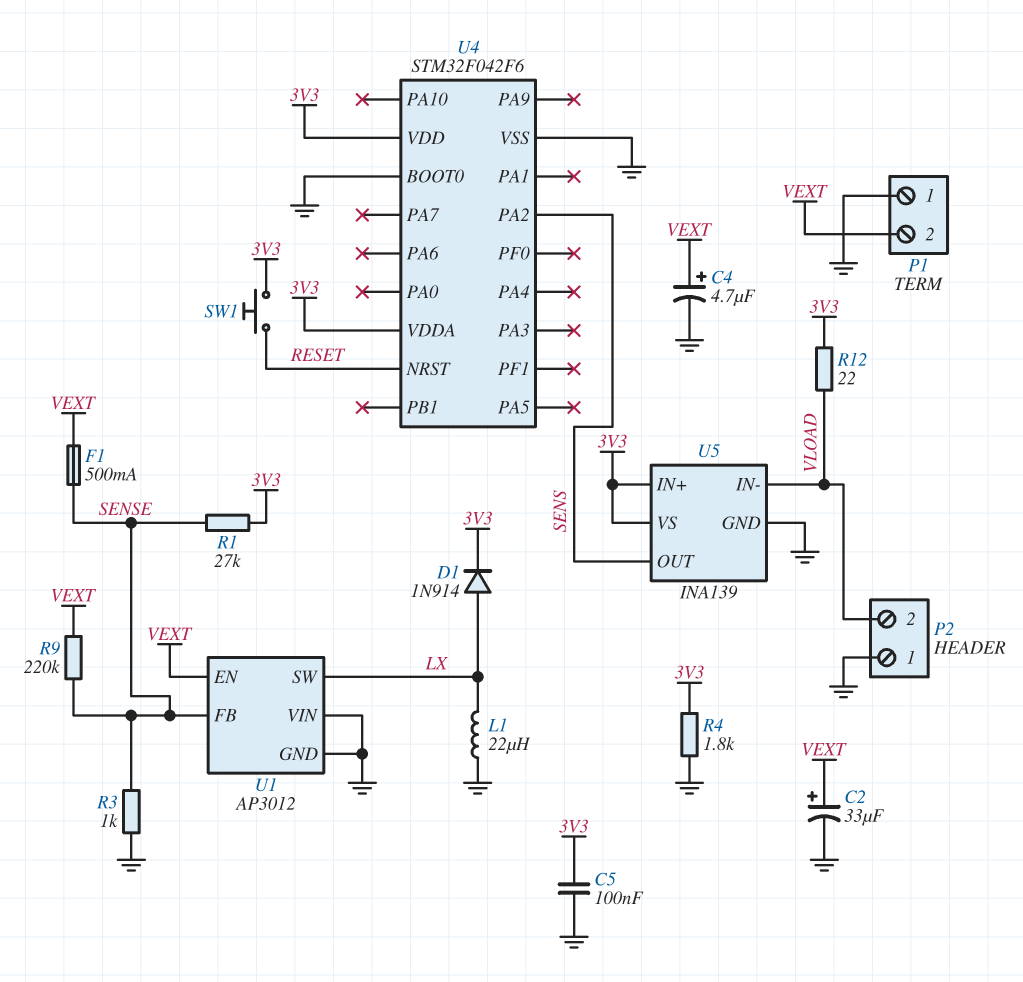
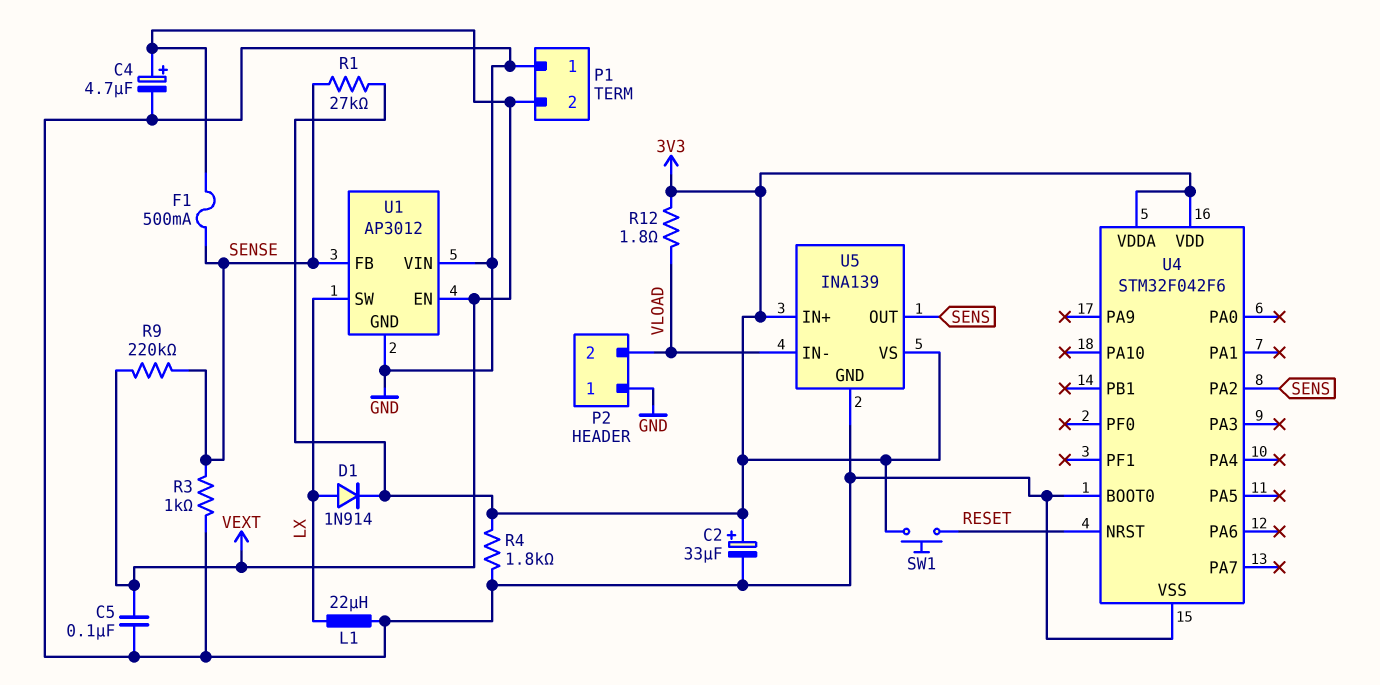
C2: 33uF (plus VEXT, minus GND) -> 33uF (plus 3V3, minus GND)
C5: 100nF (3V3, GND) -> 100nF (GND, VEXT)
R12: 22 (3V3, VLOAD) -> 1.8 (3V3, VLOAD)

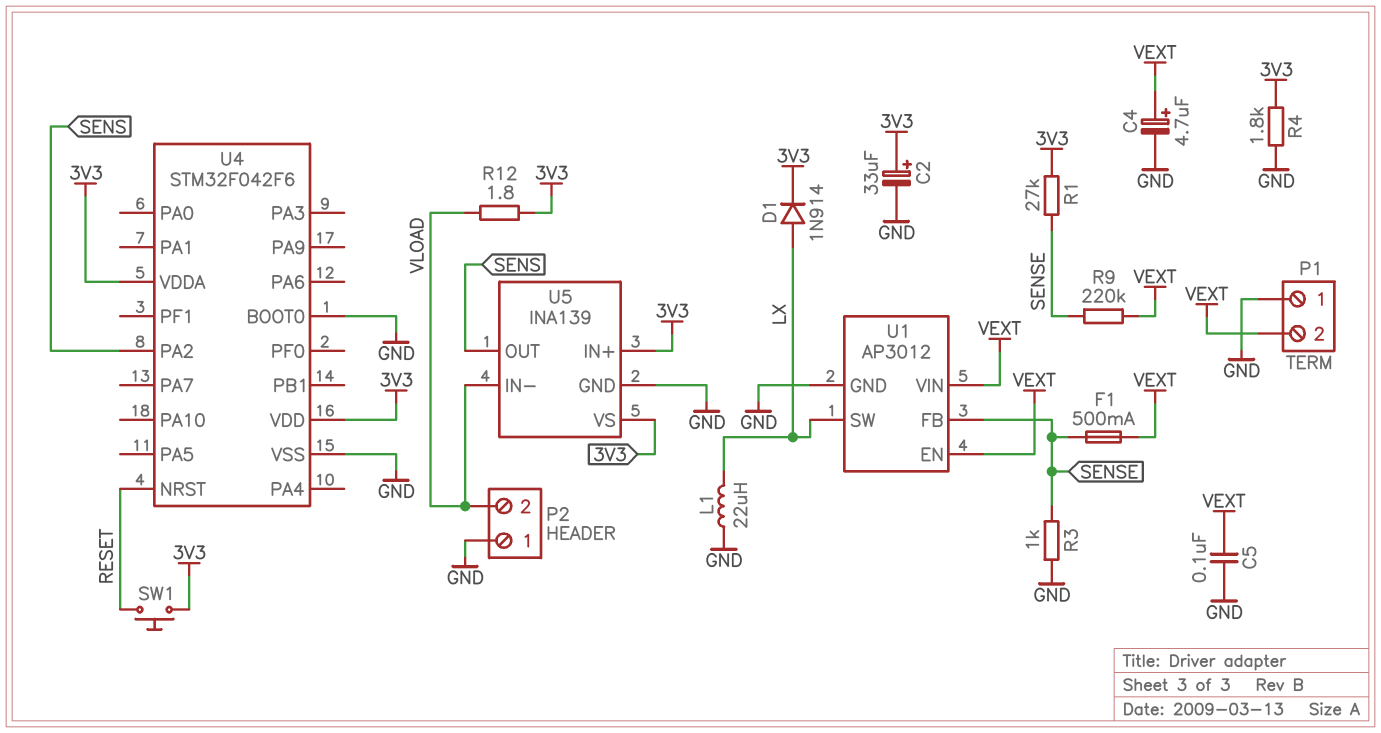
U1 pin VIN: GND -> VEXT

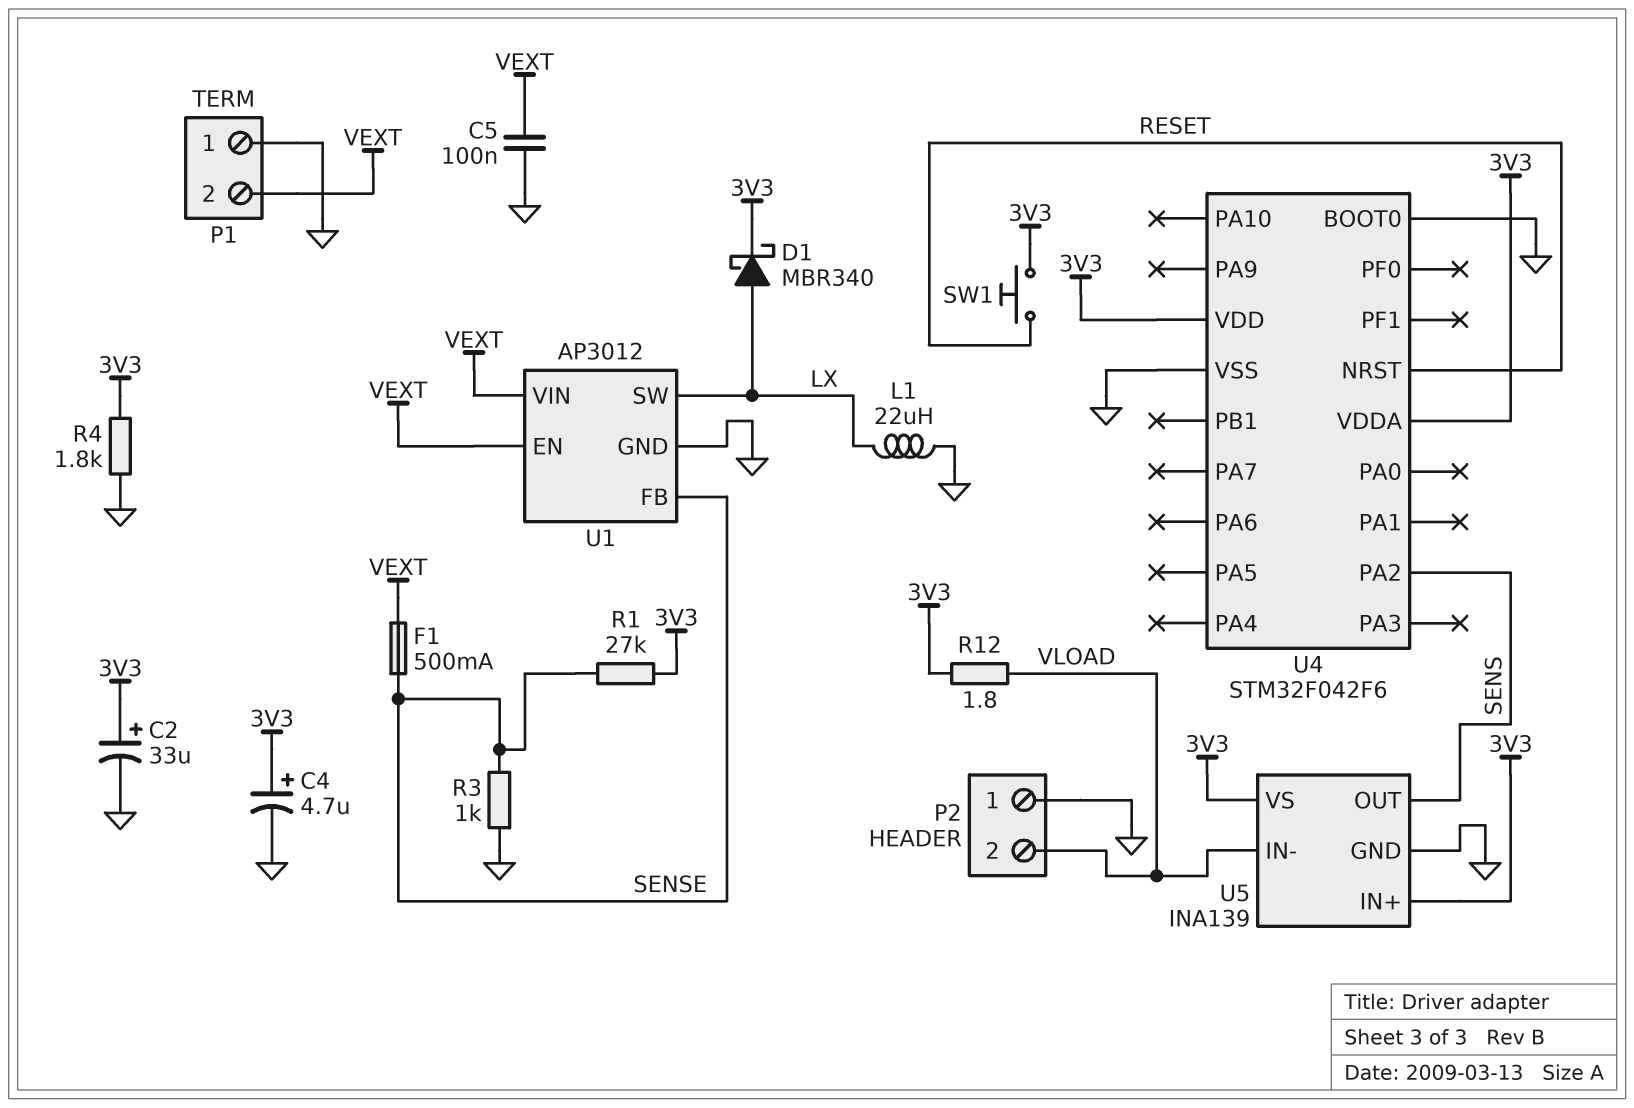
C4: 4.7uF (plus VEXT, minus GND) -> 4.7uF (plus 3V3, minus GND)
D1: diode 1N914 (A LX, K 3V3) -> schottky MBR340 (A LX, K 3V3)
R9: 220k (SENSE, VEXT) -> none

